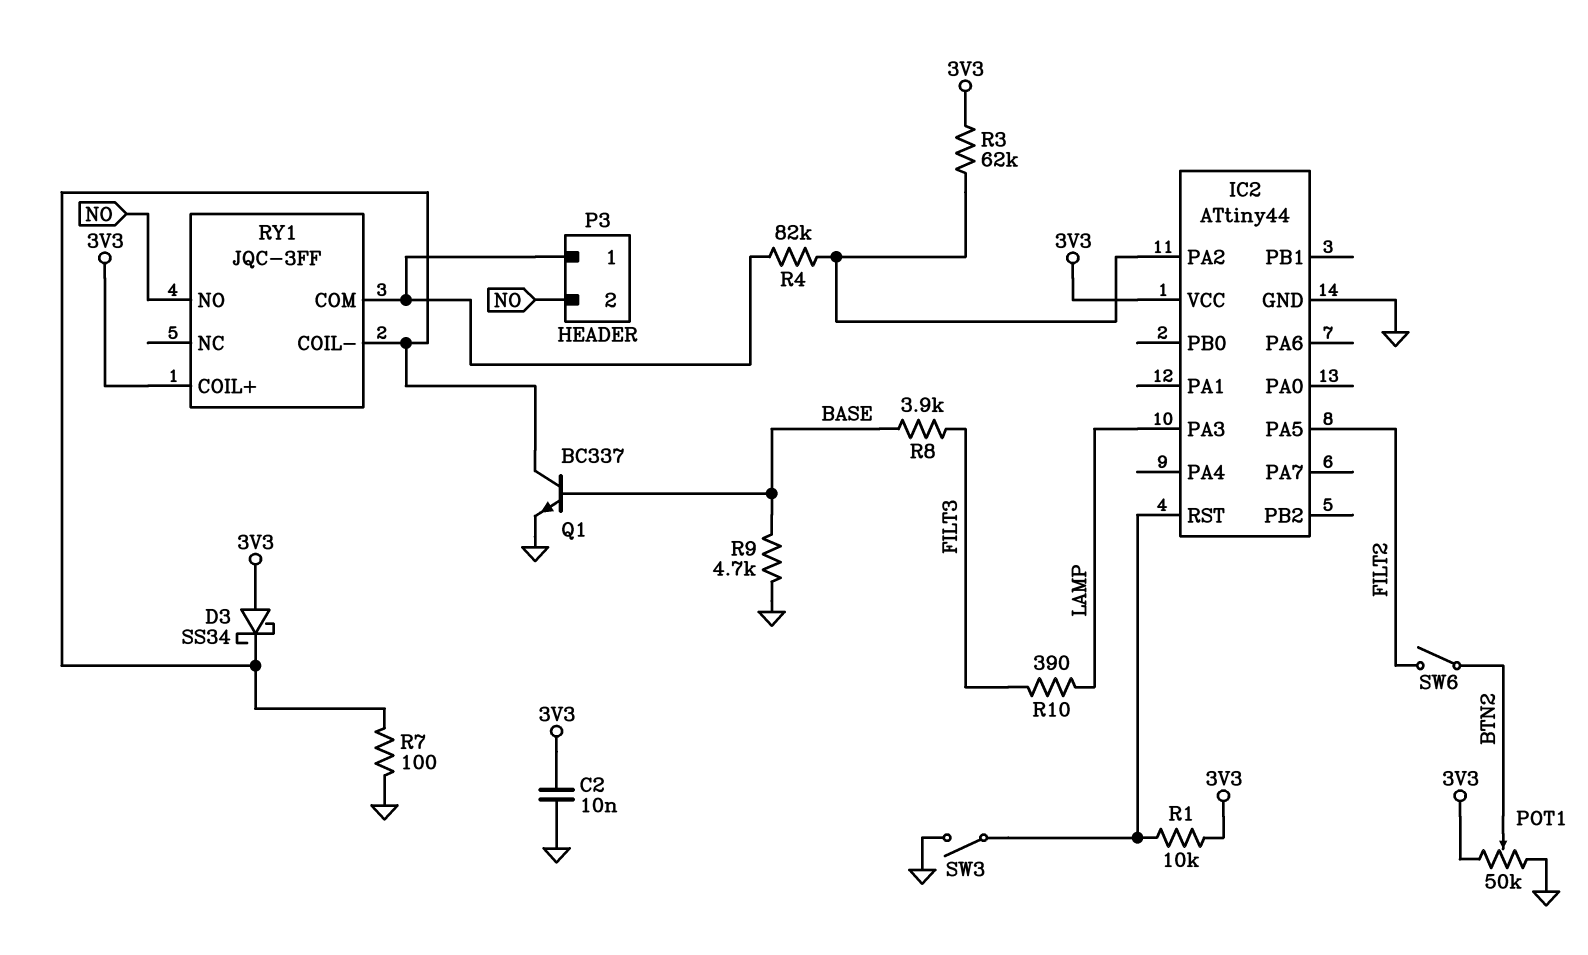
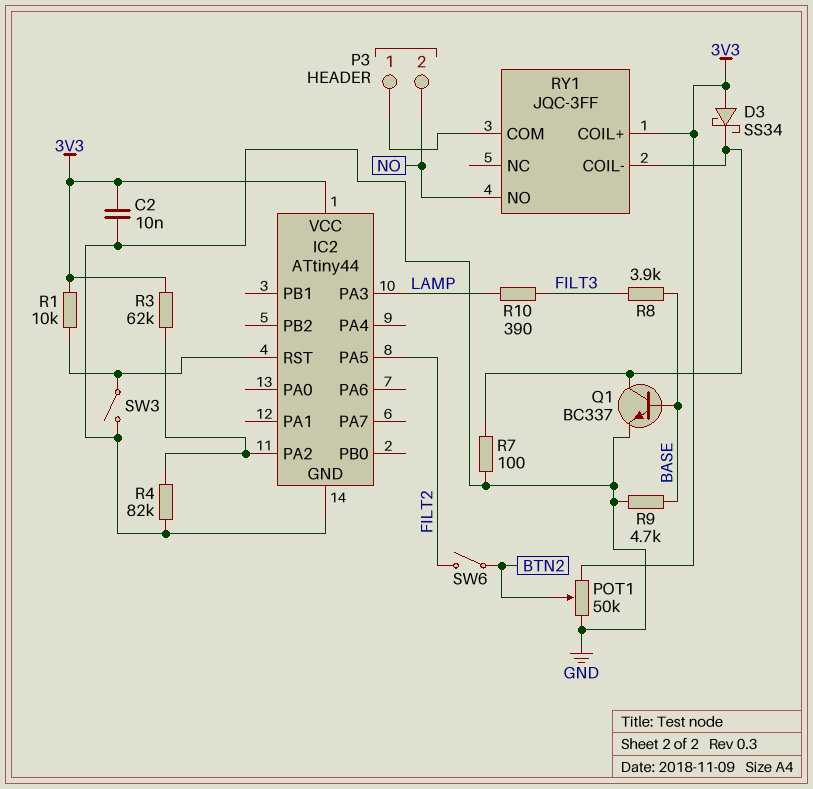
R4: 82k (IC2/PA2, P3/1) -> 82k (GND, IC2/PA2)

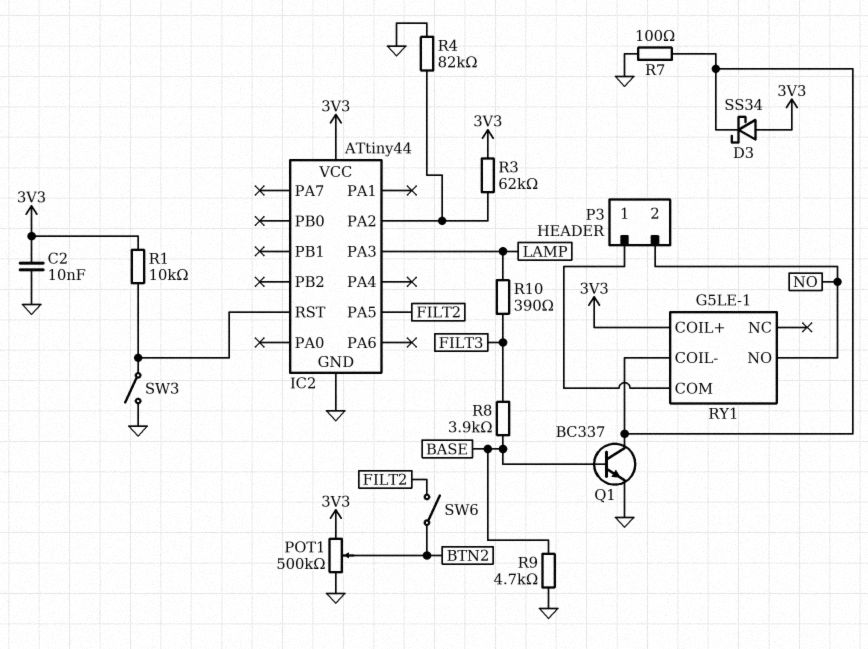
POT1: 50k (3V3, GND, wiper BTN2) -> 500k (3V3, GND, wiper BTN2)
RY1: JQC-3FF -> G5LE-1

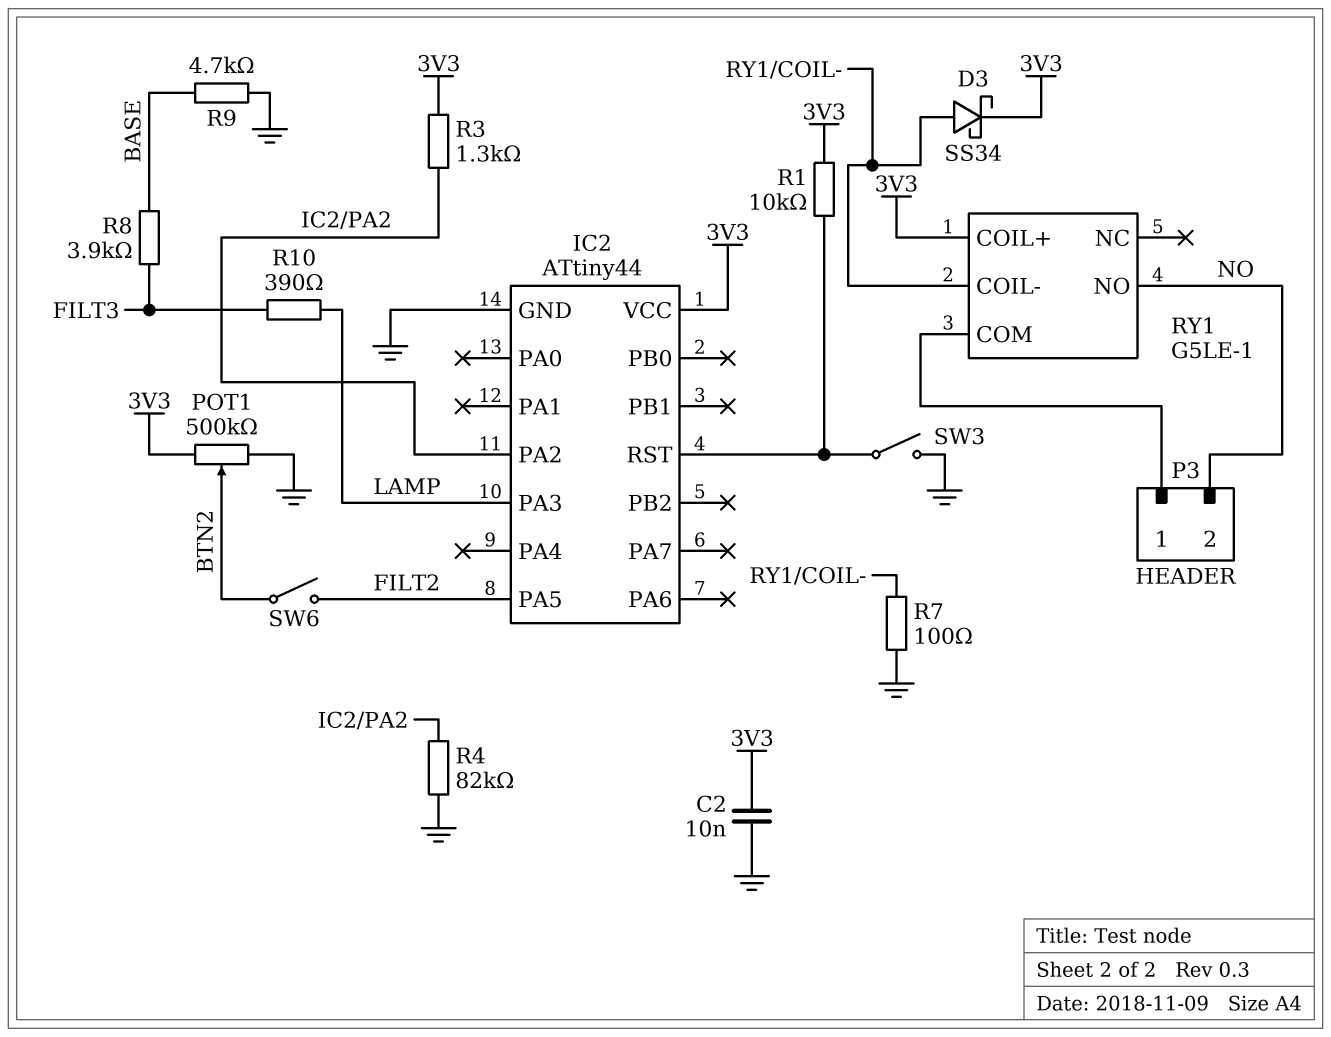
D3: schottky SS34 (A 3V3, K RY1/COIL-) -> schottky SS34 (A RY1/COIL-, K 3V3)
Q1: NPN BC337 (B BASE, C RY1/COIL-, E GND) -> none
R3: 62k (3V3, IC2/PA2) -> 1.3k (3V3, IC2/PA2)

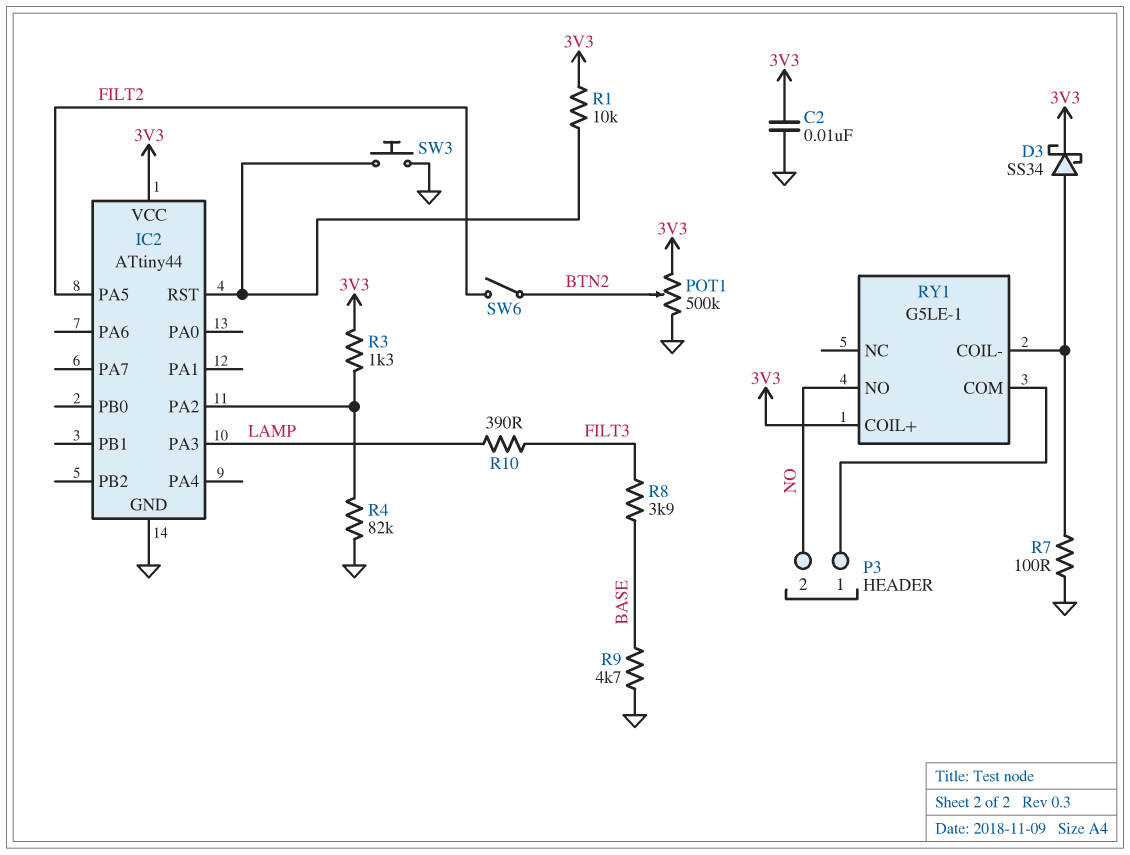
SW3: switch (GND, IC2/RST) -> button (GND, IC2/RST)

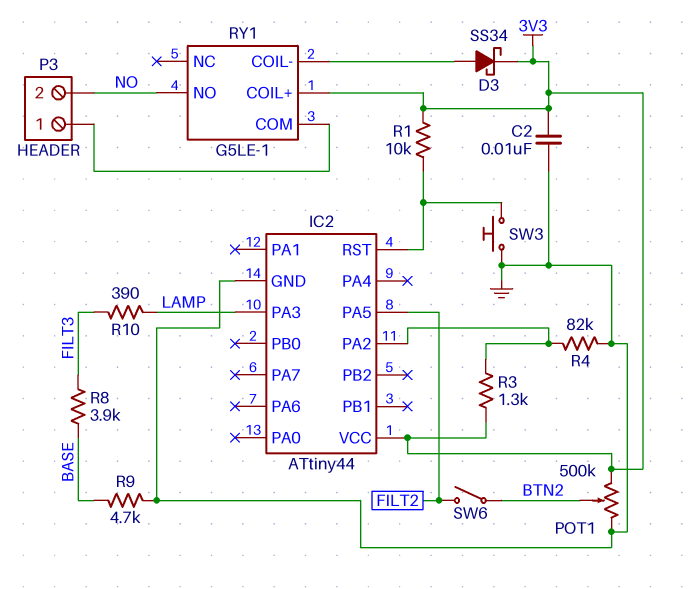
R7: 100 (GND, RY1/COIL-) -> none

